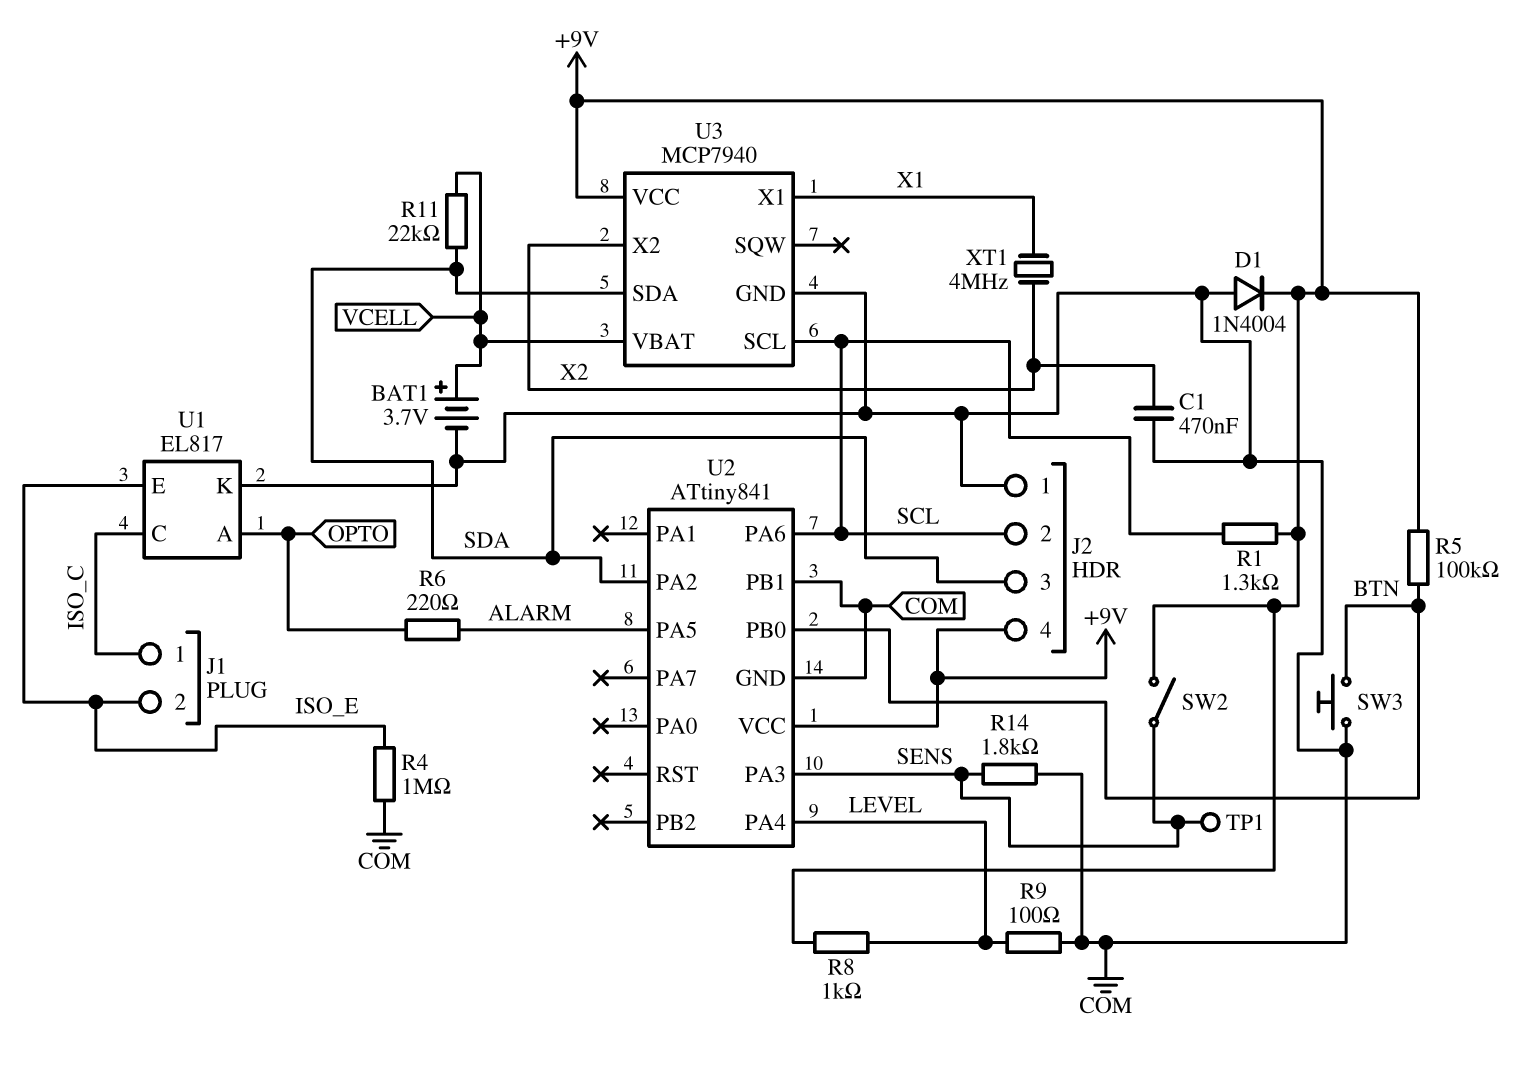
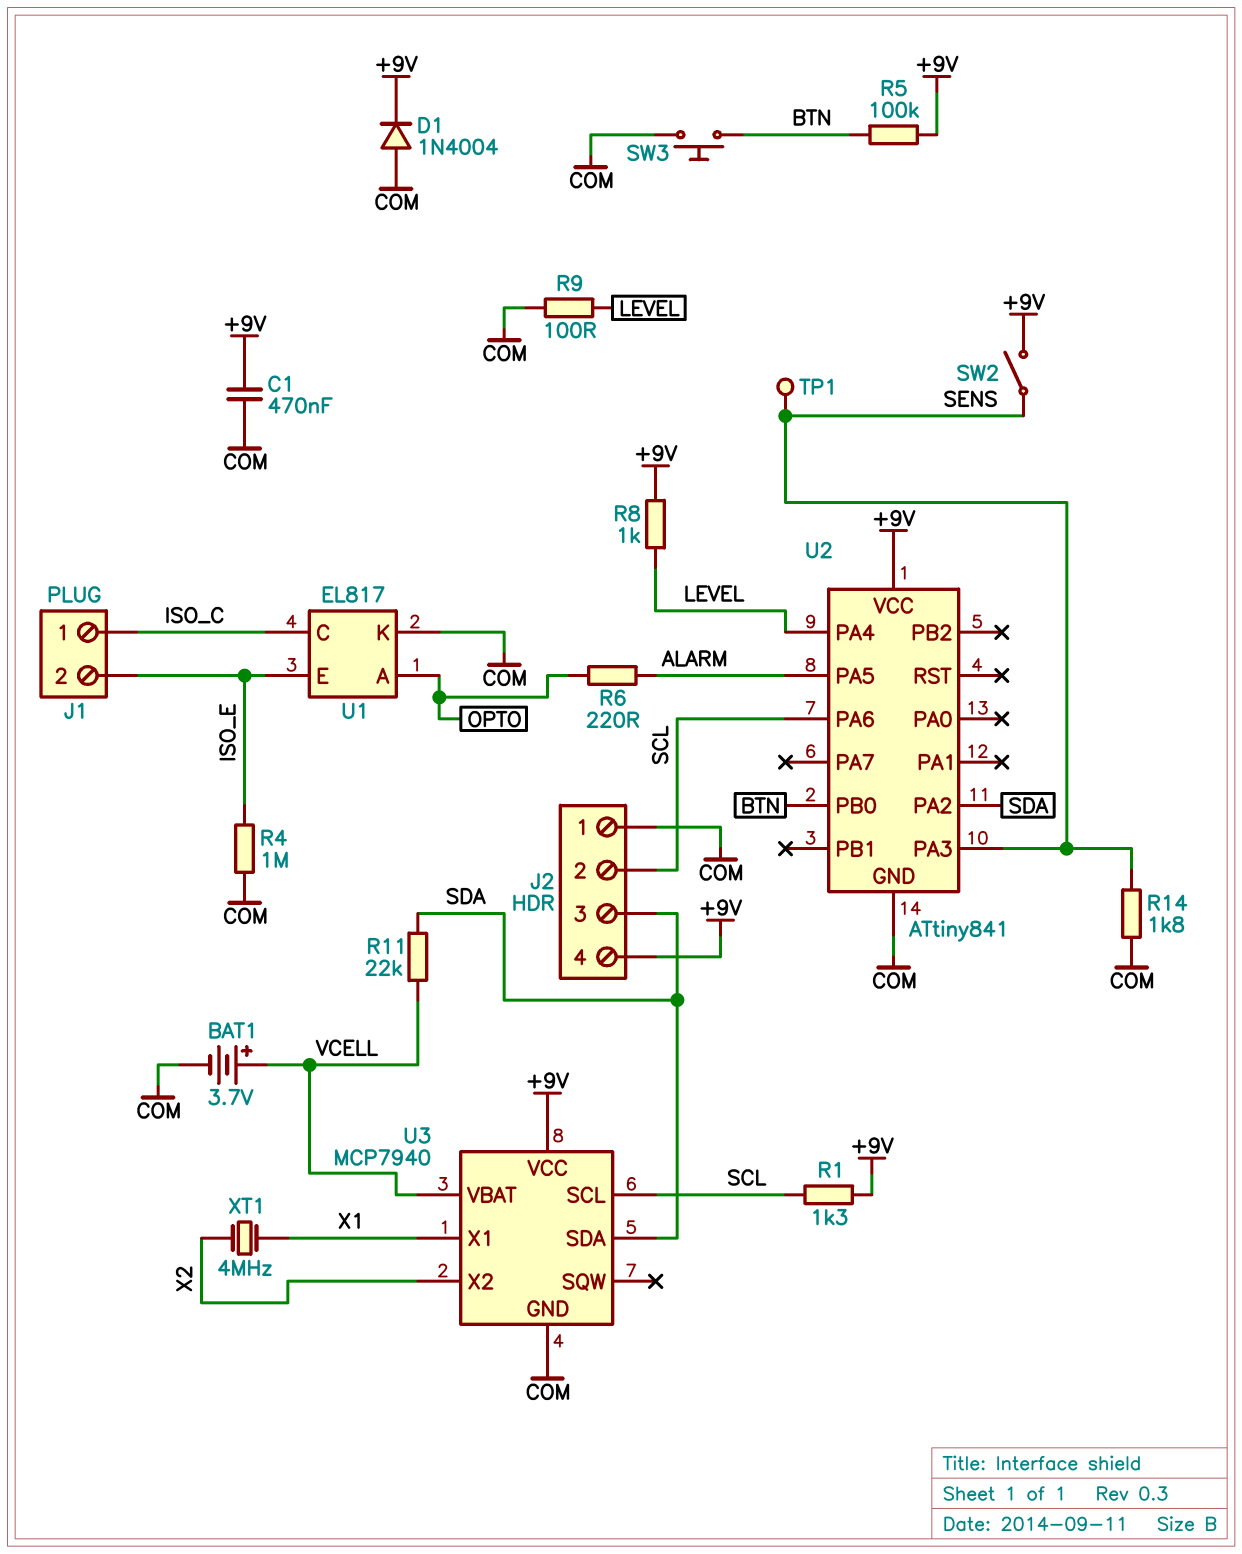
C1: 470nF (COM, X2) -> 470nF (+9V, COM)
U2 pin PB1: COM -> none

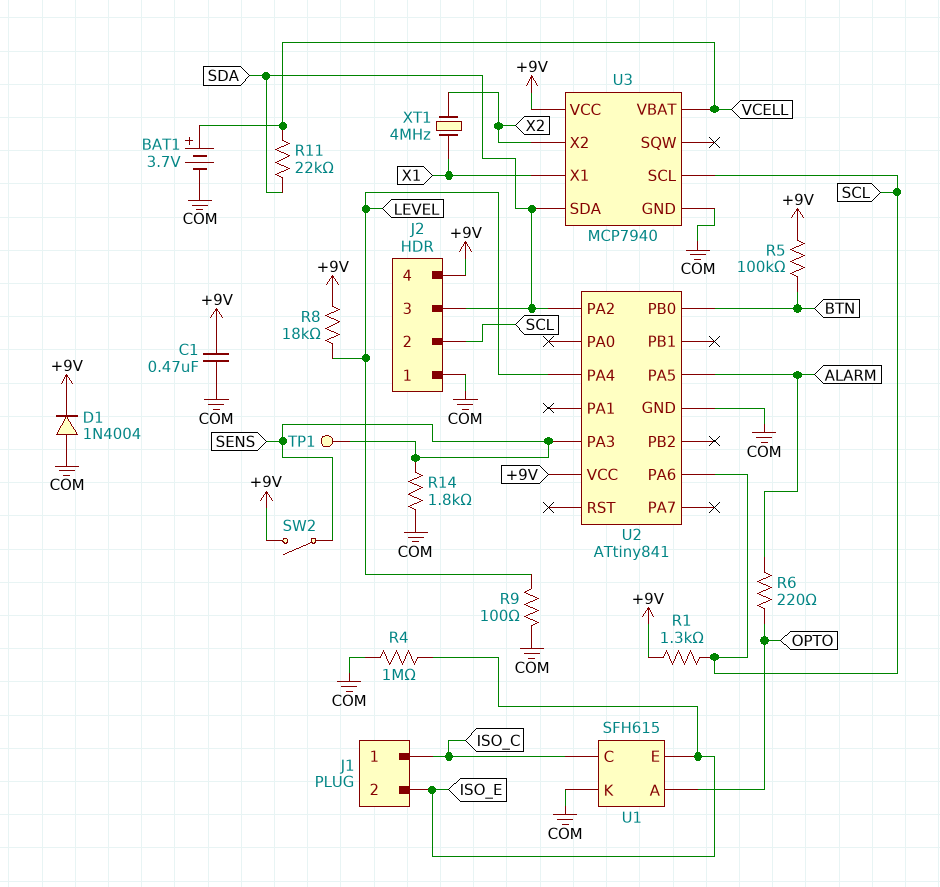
R8: 1k (+9V, LEVEL) -> 18k (+9V, LEVEL)
SW3: button (BTN, COM) -> none
U1: EL817 -> SFH615

